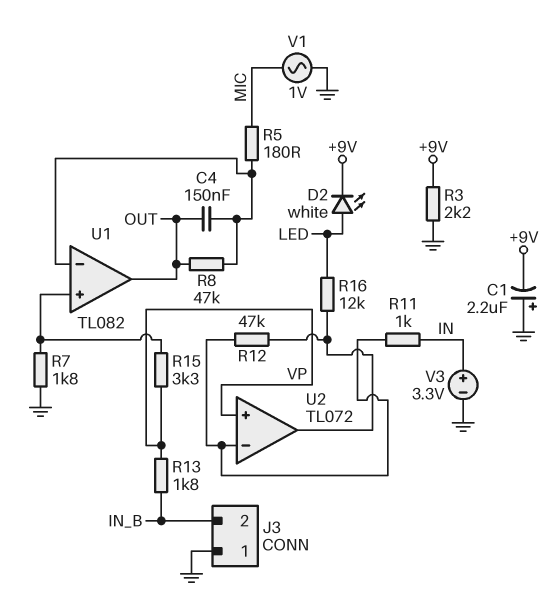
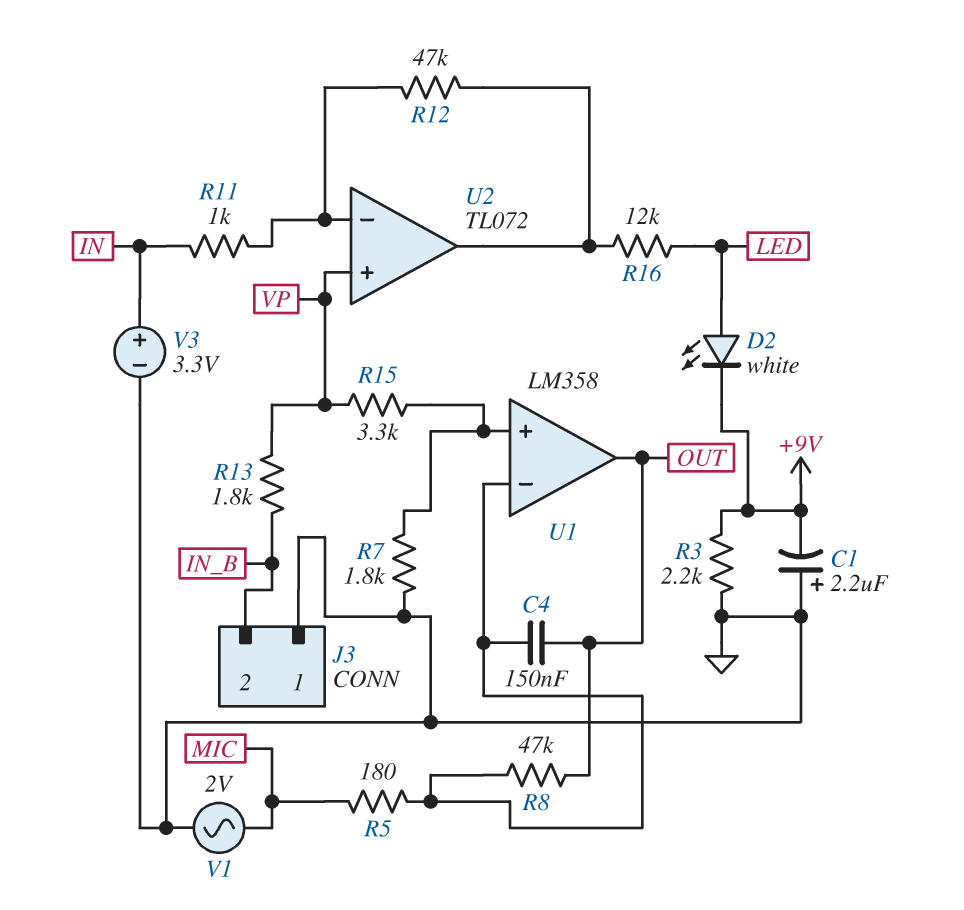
U1: TL082 -> LM358
V1: AC 1V (GND, MIC) -> AC 2V (GND, MIC)

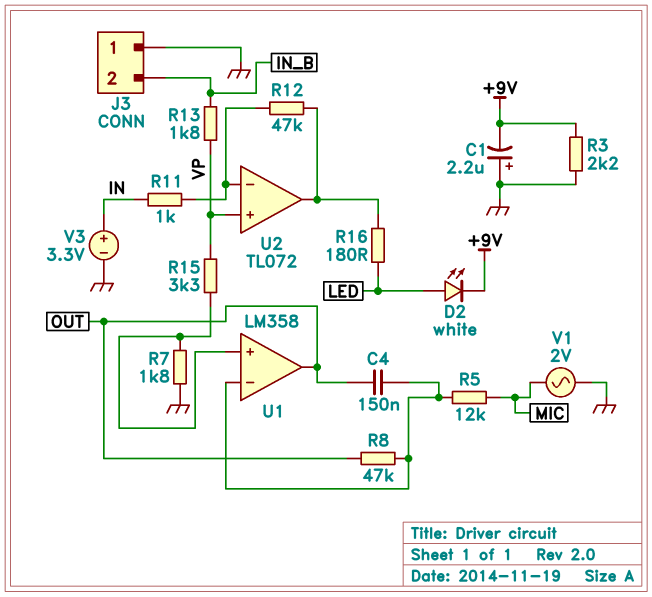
R5: 180 (MIC, U1/in-) -> 12k (MIC, U1/in-)
R16: 12k (LED, U2/out) -> 180 (LED, U2/out)

